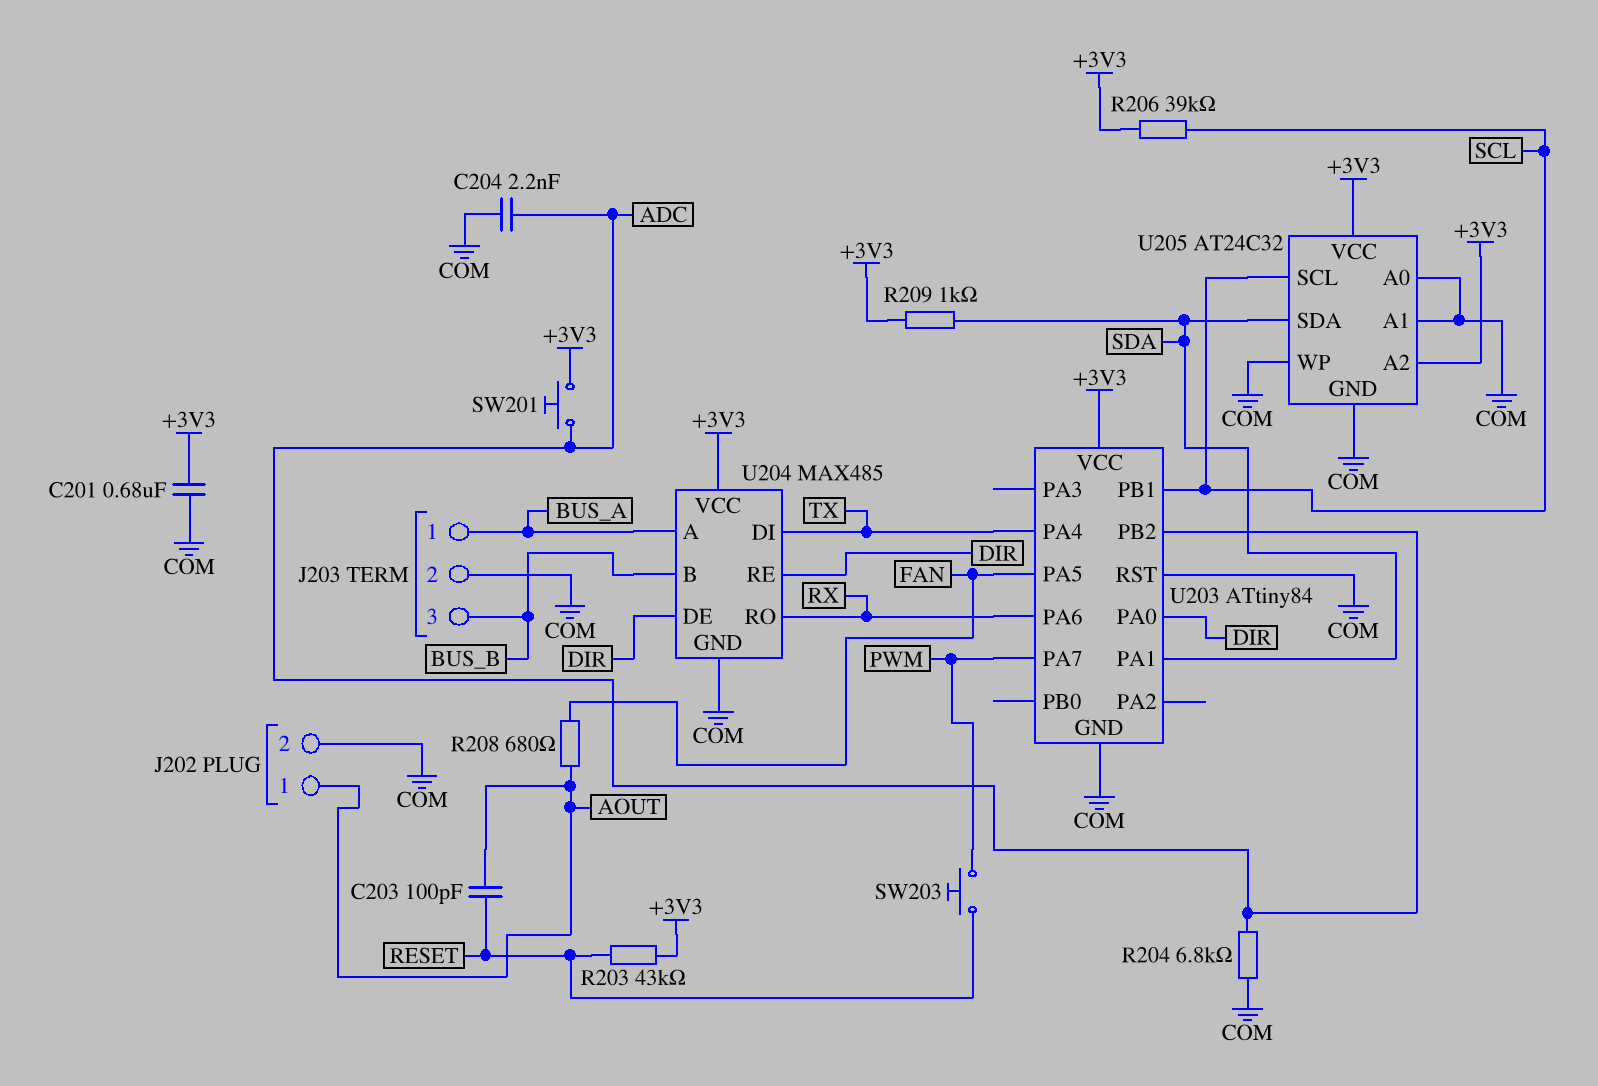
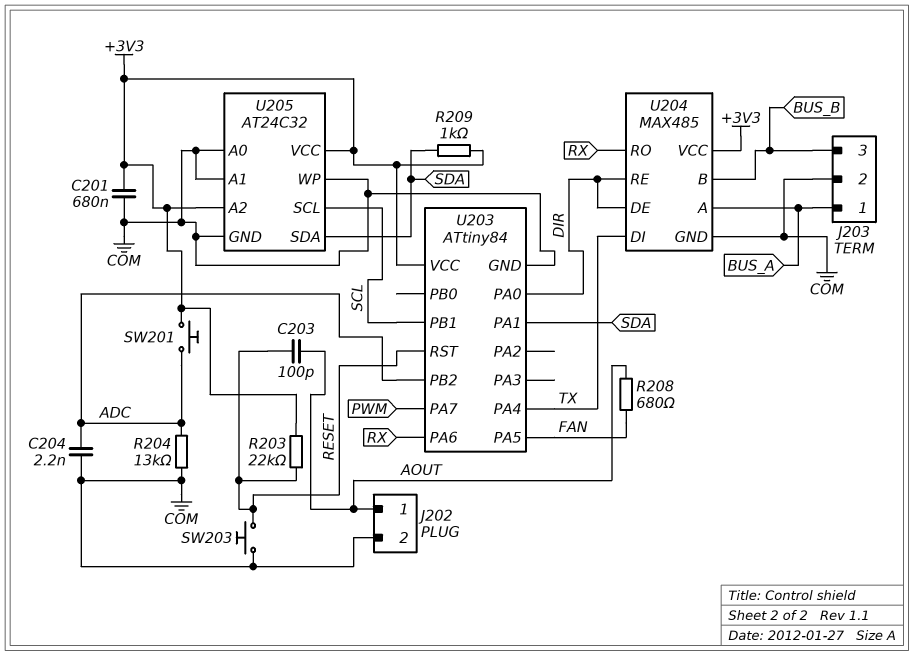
R203: 43k (+3V3, RESET) -> 22k (+3V3, RESET)
R204: 6.8k (ADC, COM) -> 13k (ADC, COM)
R206: 39k (+3V3, SCL) -> none
SW203: button (PWM, RESET) -> button (COM, RESET)
U203 pin RST: COM -> RESET

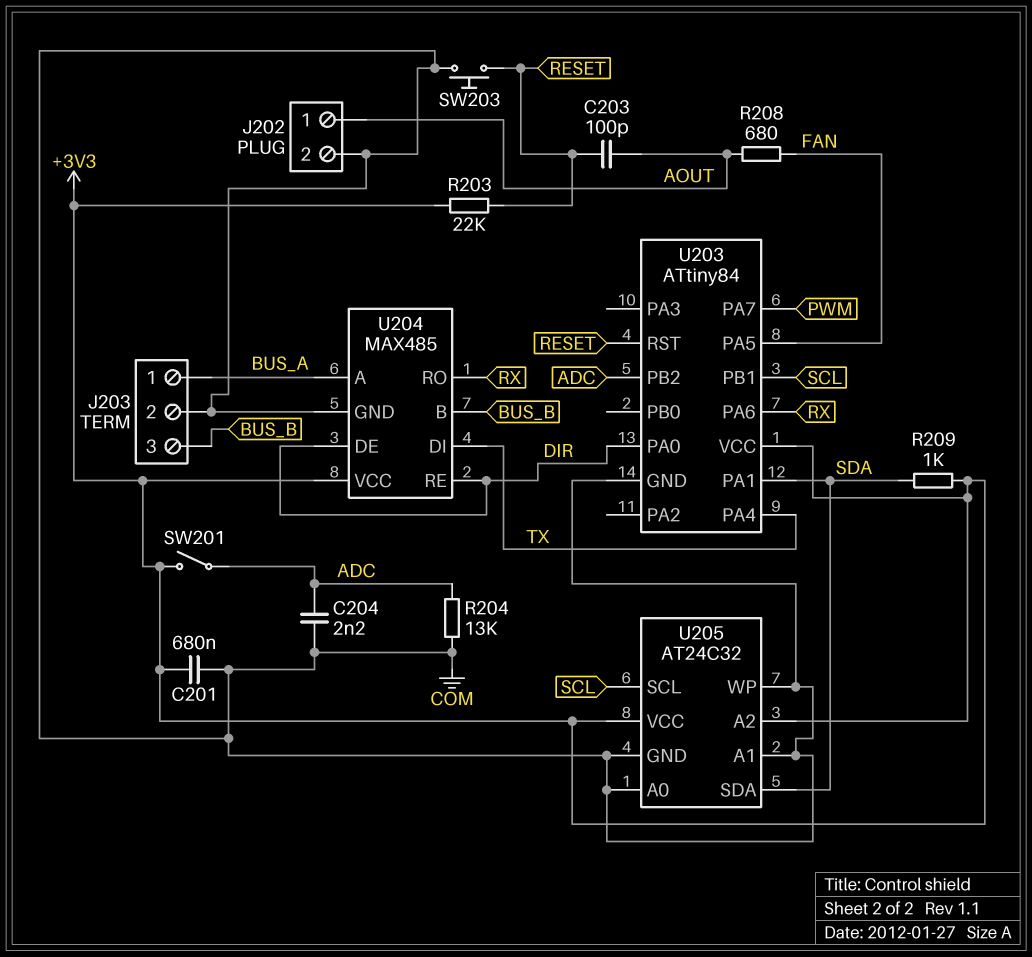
SW201: button (+3V3, ADC) -> switch (+3V3, ADC)

